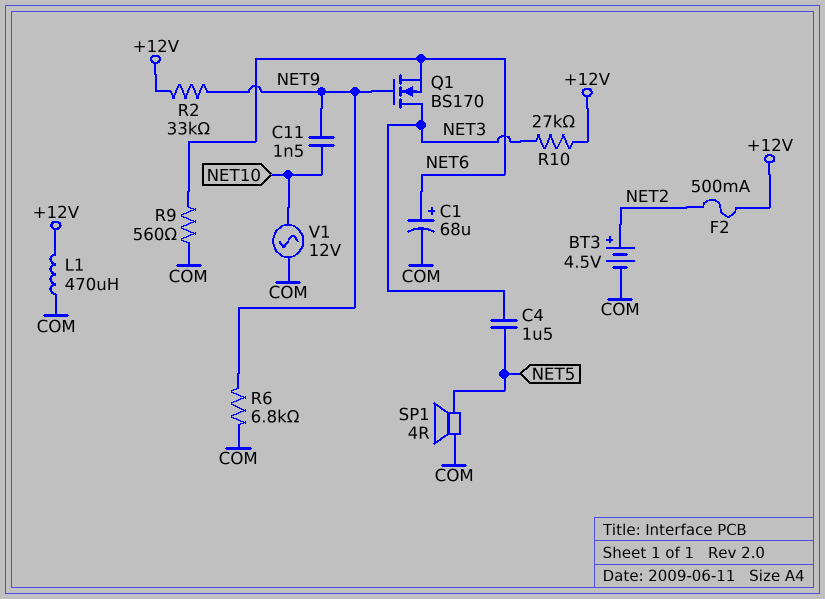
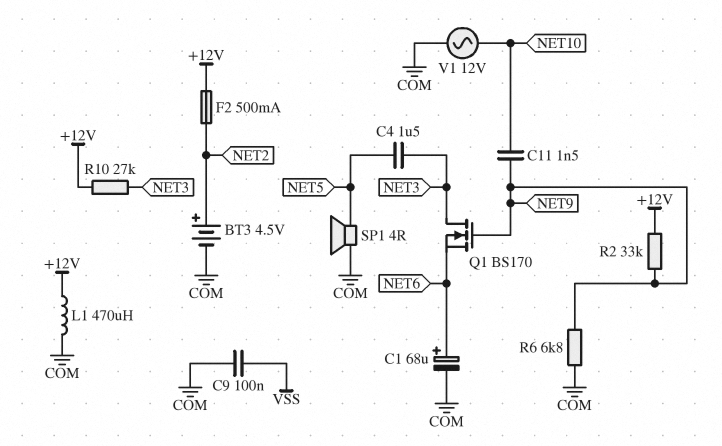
C9: none -> 100nF (COM, VSS)
R9: 560 (COM, NET6) -> none

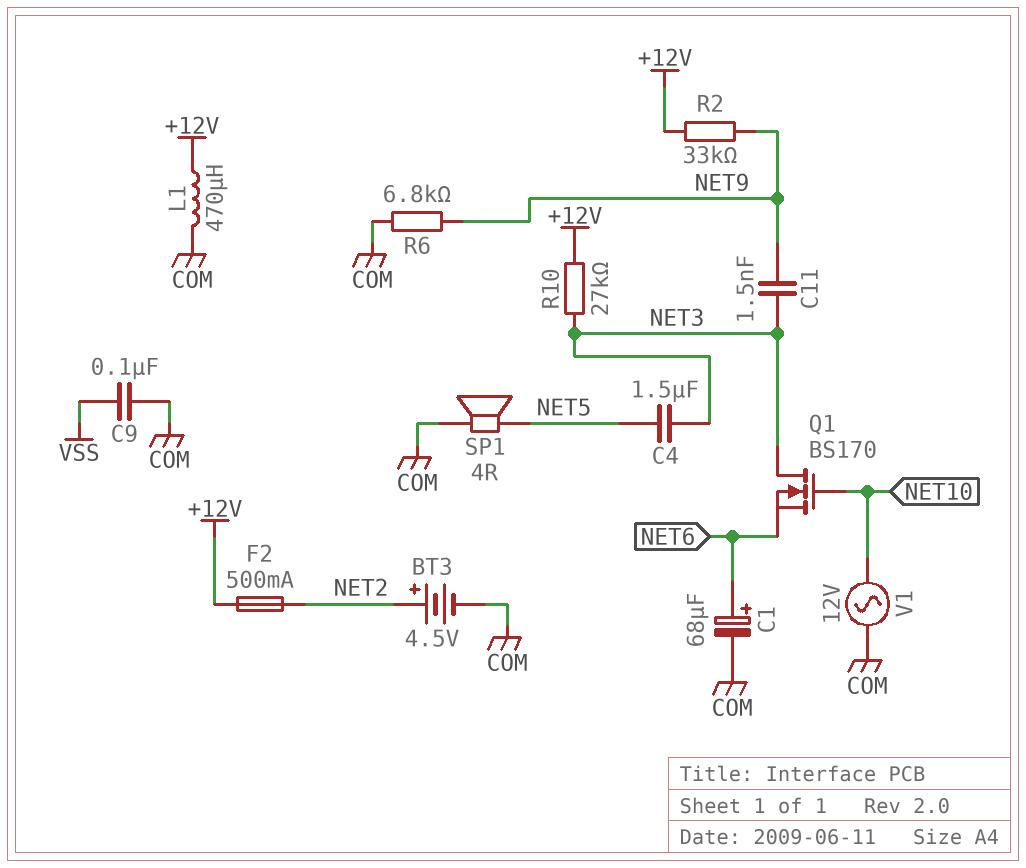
C11: 1.5nF (NET9, NET10) -> 1.5nF (NET3, NET9)
Q1: NMOS BS170 (G NET9, D NET3, S NET6) -> NMOS BS170 (G NET10, D NET3, S NET6)

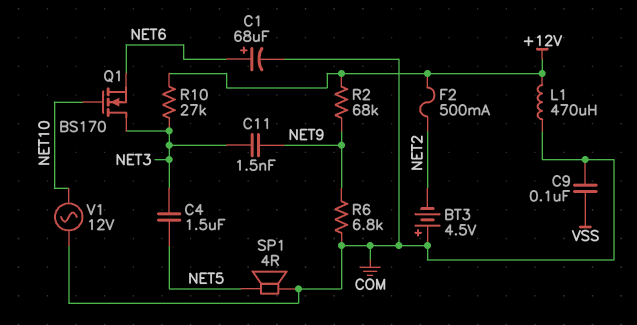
BT3: 4.5V (plus NET2, minus COM) -> 4.5V (plus COM, minus NET2)
R2: 33k (+12V, NET9) -> 68k (+12V, NET9)

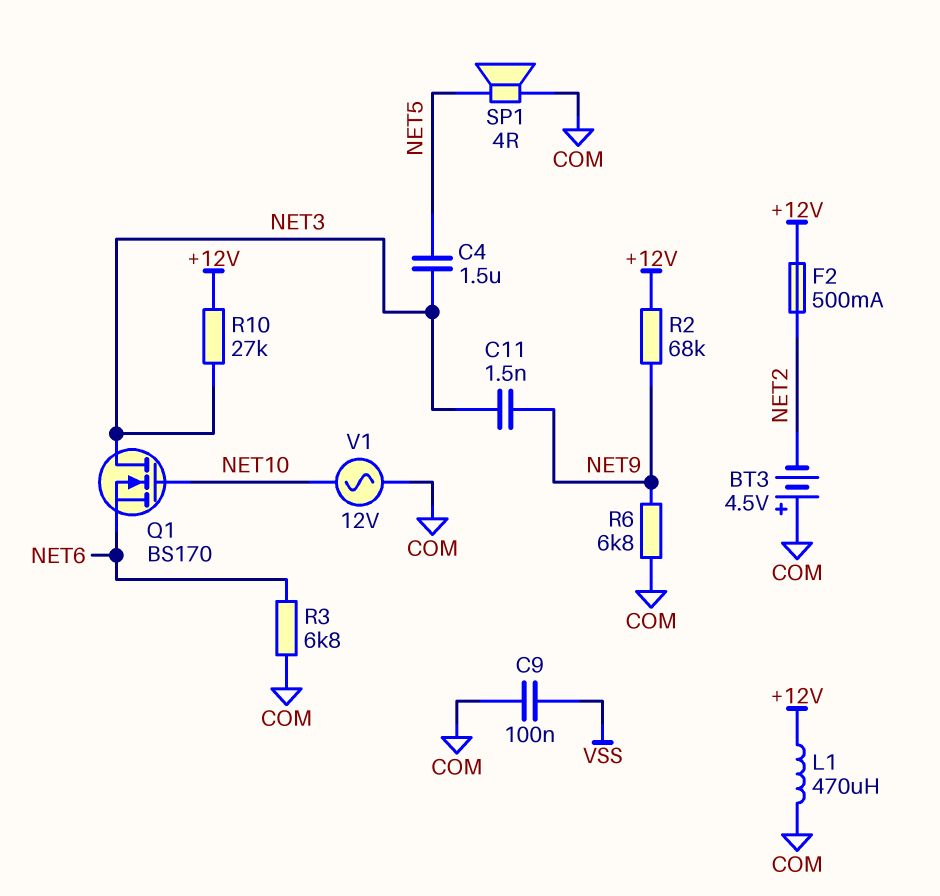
C1: 68uF (plus NET6, minus COM) -> none
R3: none -> 6.8k (COM, NET6)

